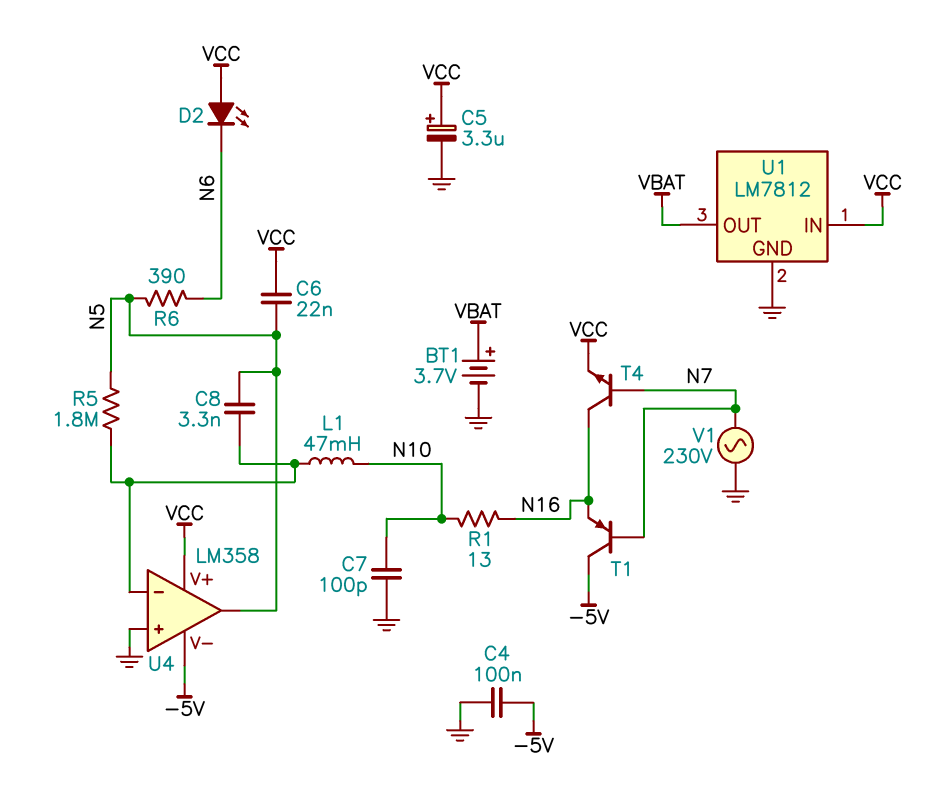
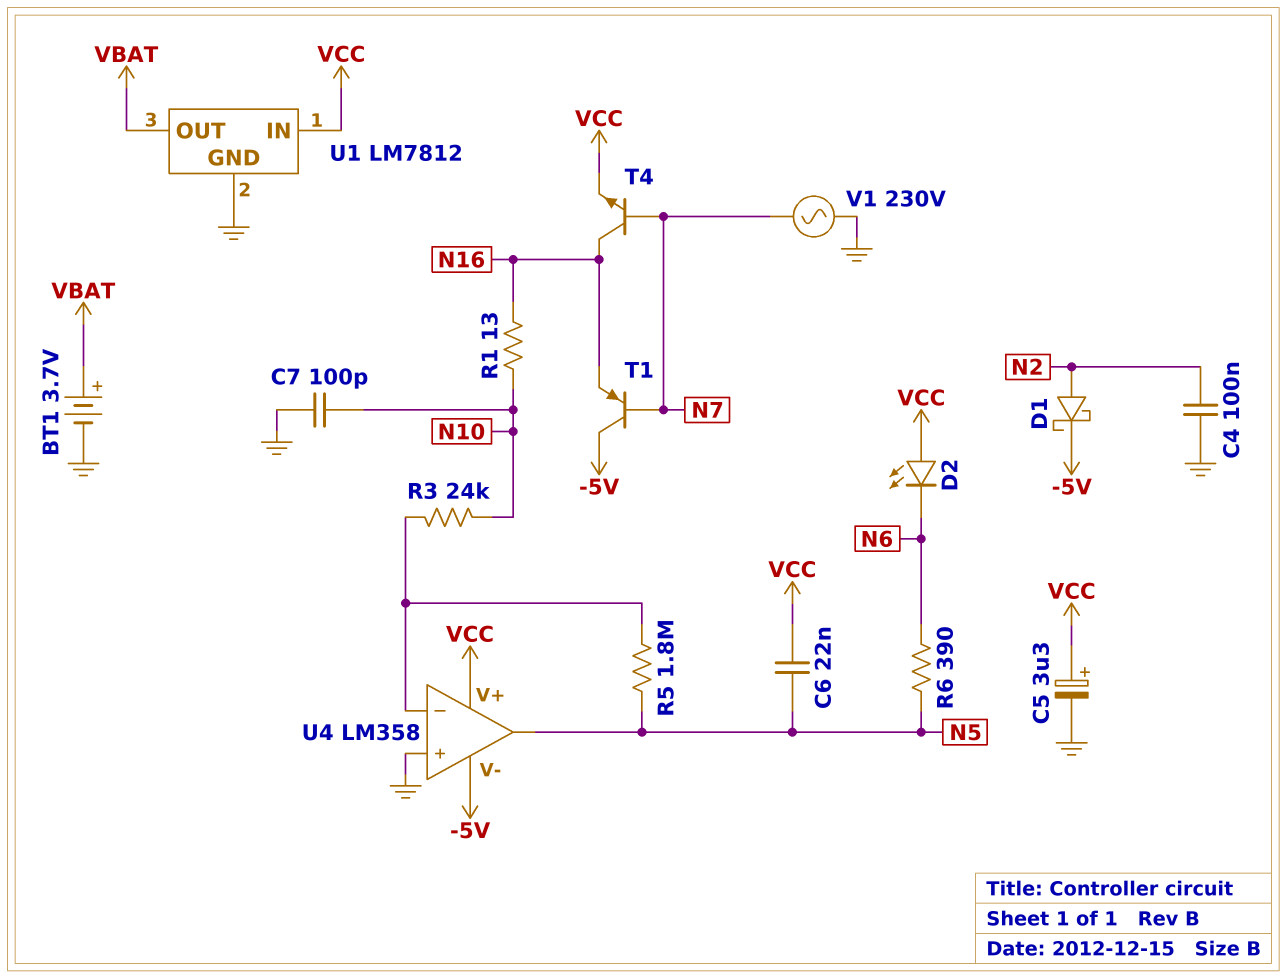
C4: 100nF (-5V, GND) -> 100nF (GND, N2)
C8: 3.3nF (N5, U4/in-) -> none
D1: none -> schottky (A N2, K -5V)
L1: 47mH (N10, U4/in-) -> none
R3: none -> 24k (N10, U4/in-)

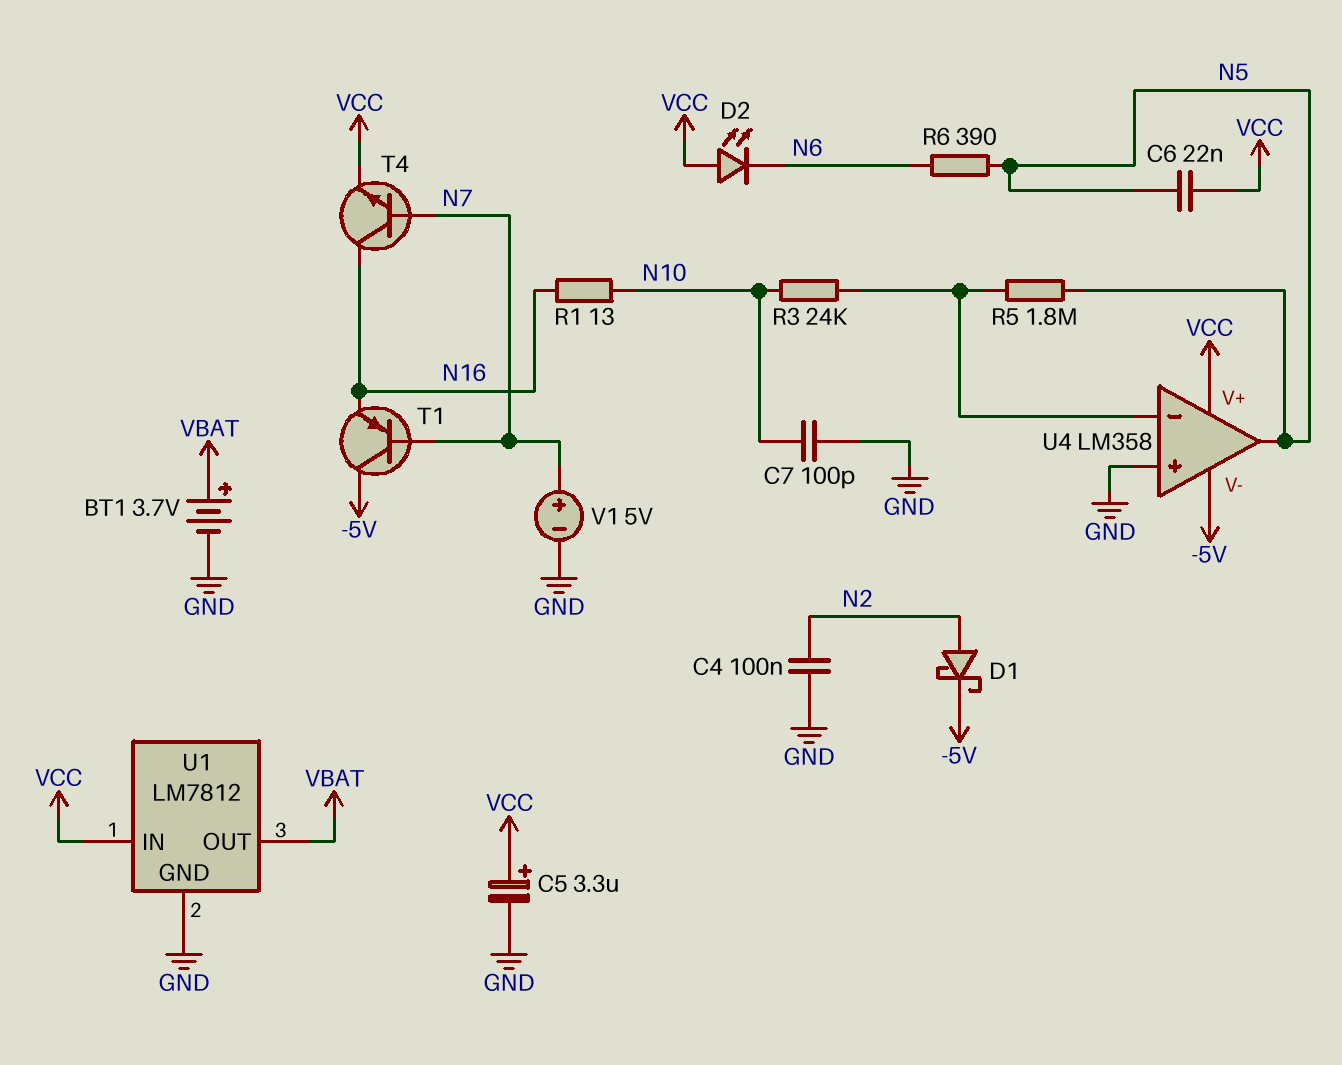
V1: AC 230V (GND, N7) -> 5V (plus N7, minus GND)

